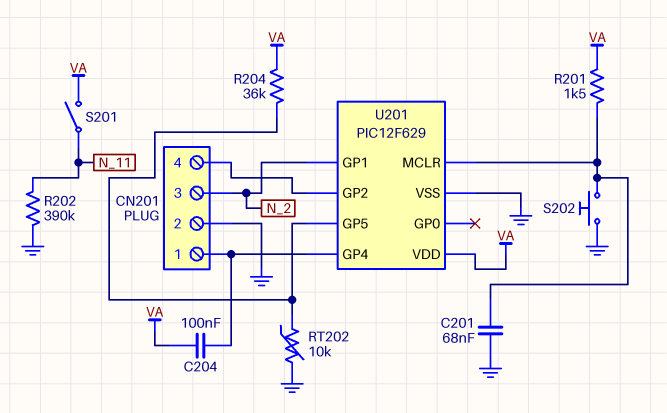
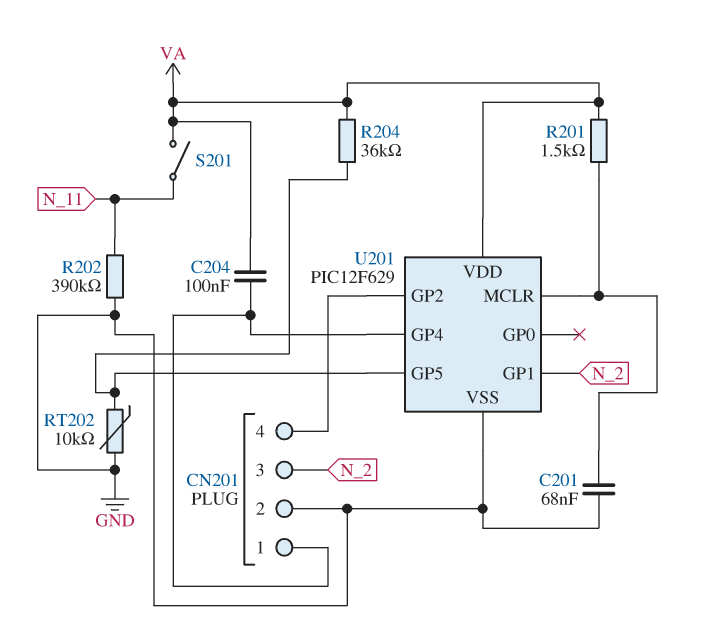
S202: button (GND, U201/MCLR) -> none

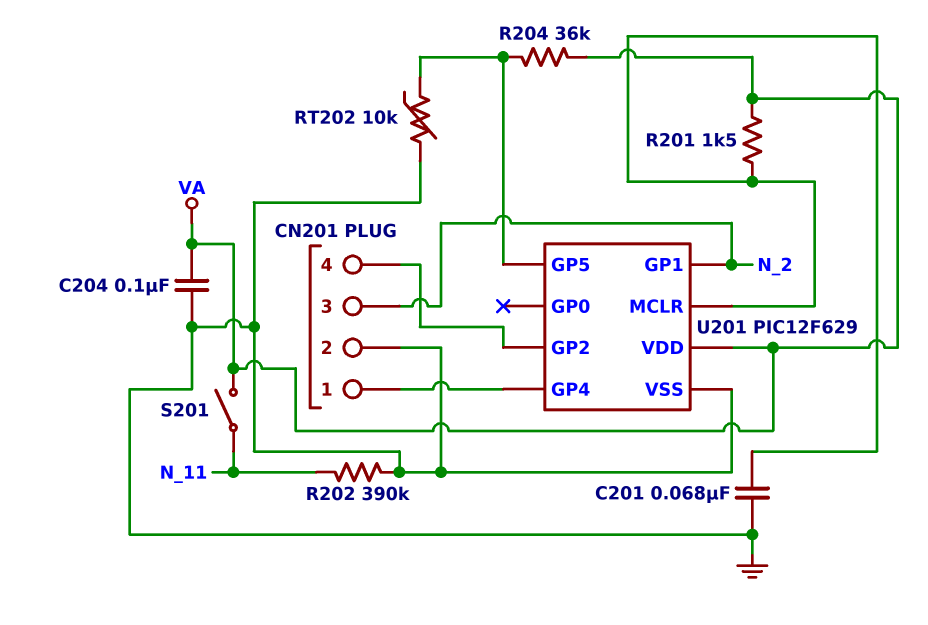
C204: 100nF (CN201/1, VA) -> 100nF (GND, VA)

